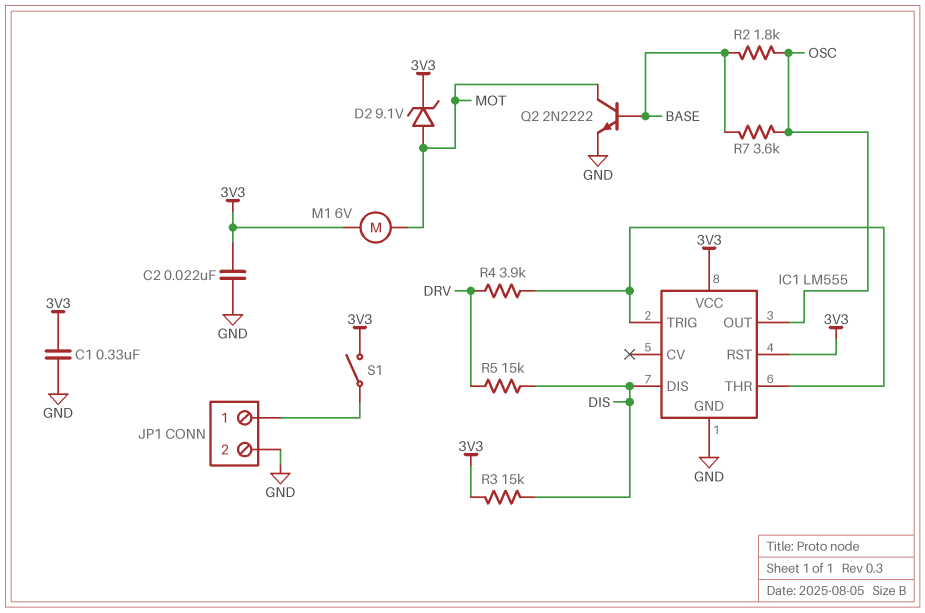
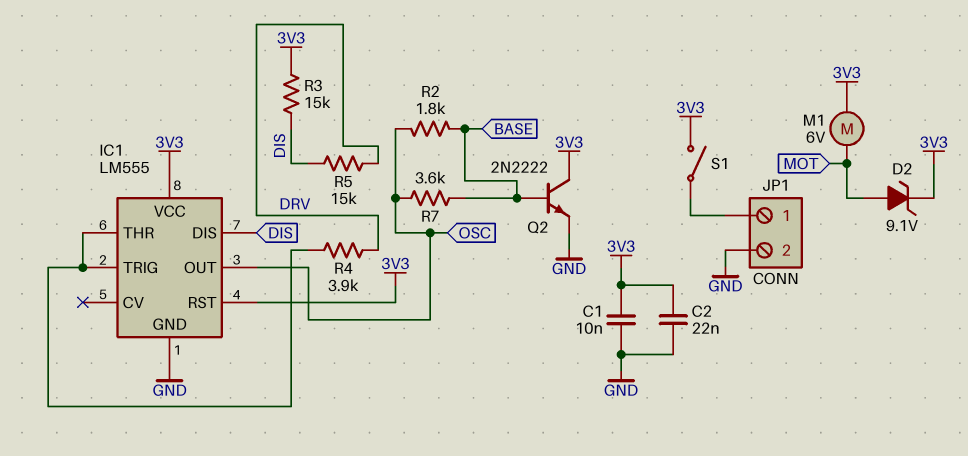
C1: 330nF (3V3, GND) -> 10nF (3V3, GND)
Q2: NPN 2N2222 (B BASE, C MOT, E GND) -> NPN 2N2222 (B BASE, C 3V3, E GND)

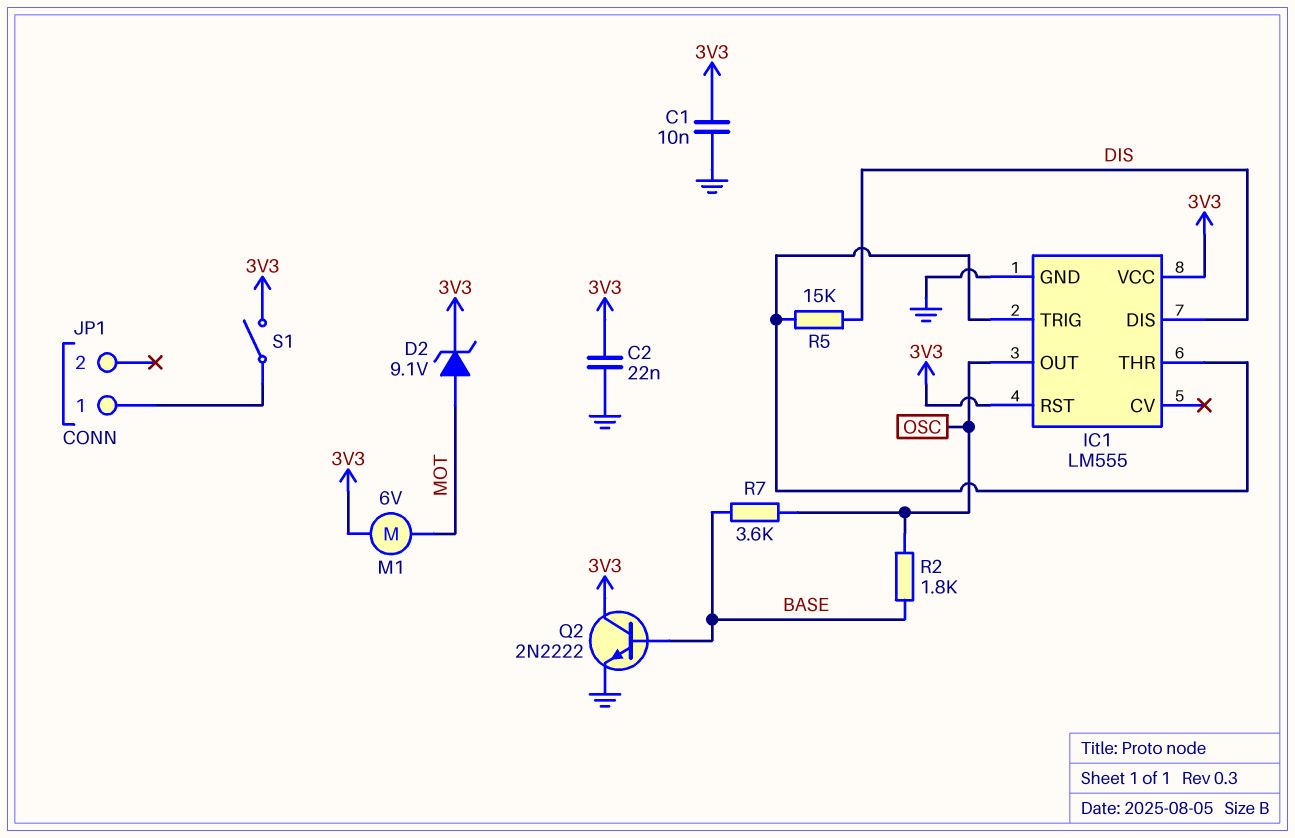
JP1 pin 2: GND -> none
R3: 15k (3V3, DIS) -> none
R4: 3.9k (DRV, IC1/THR) -> none
R5: 15k (DIS, DRV) -> 15k (DIS, IC1/THR)

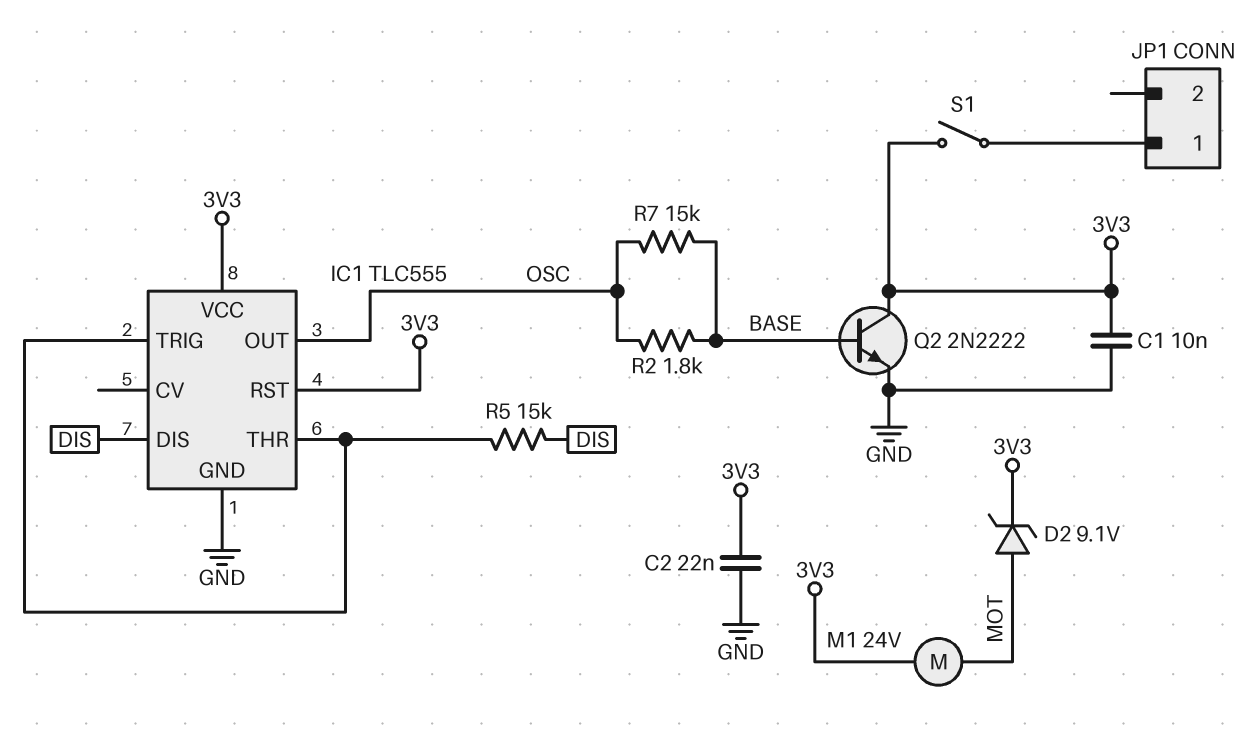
IC1: LM555 -> TLC555
M1: motor 6V (3V3, MOT) -> motor 24V (3V3, MOT)
R7: 3.6k (BASE, OSC) -> 15k (BASE, OSC)

